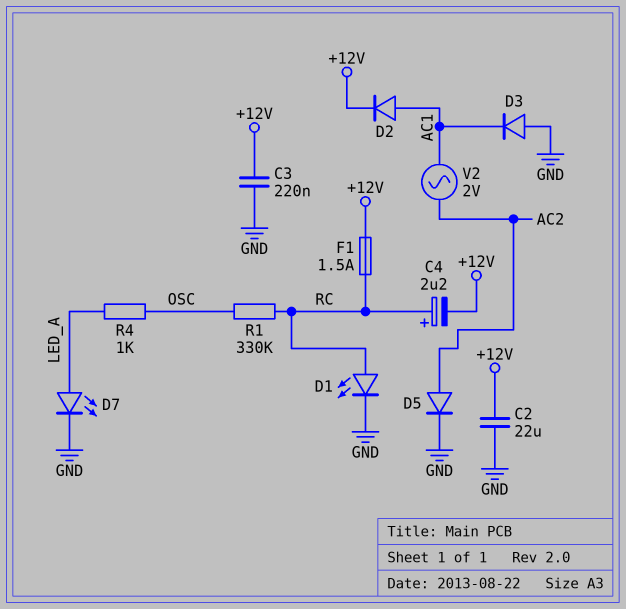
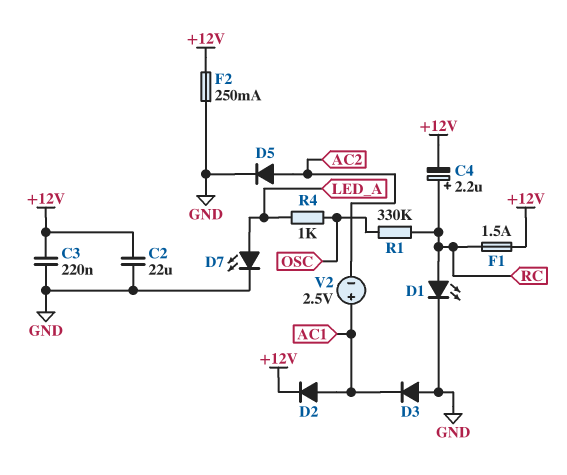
F2: none -> 250mA (+12V, GND)
V2: AC 2V (AC1, AC2) -> 2.5V (plus AC1, minus AC2)

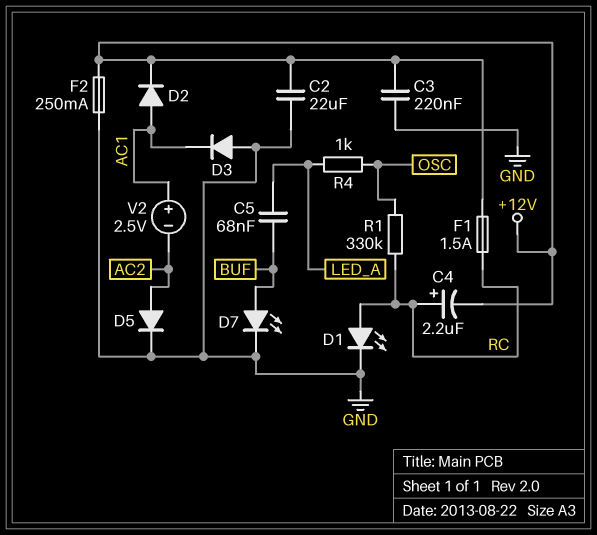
C5: none -> 68nF (BUF, LED_A)
D7: LED (A LED_A, K GND) -> LED (A BUF, K GND)

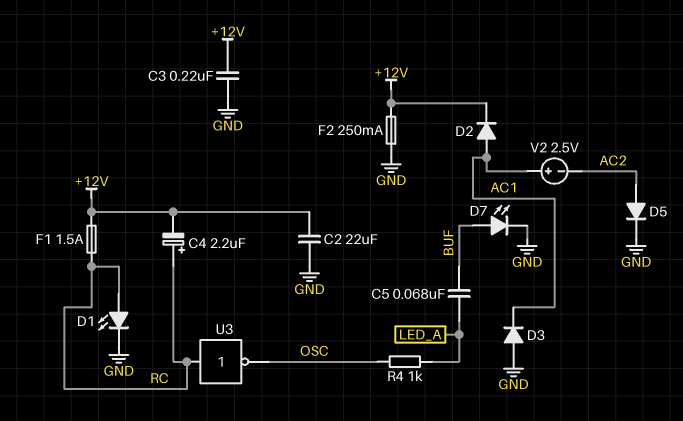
R1: 330k (OSC, RC) -> none
U3: none -> NOT (in RC, out OSC)

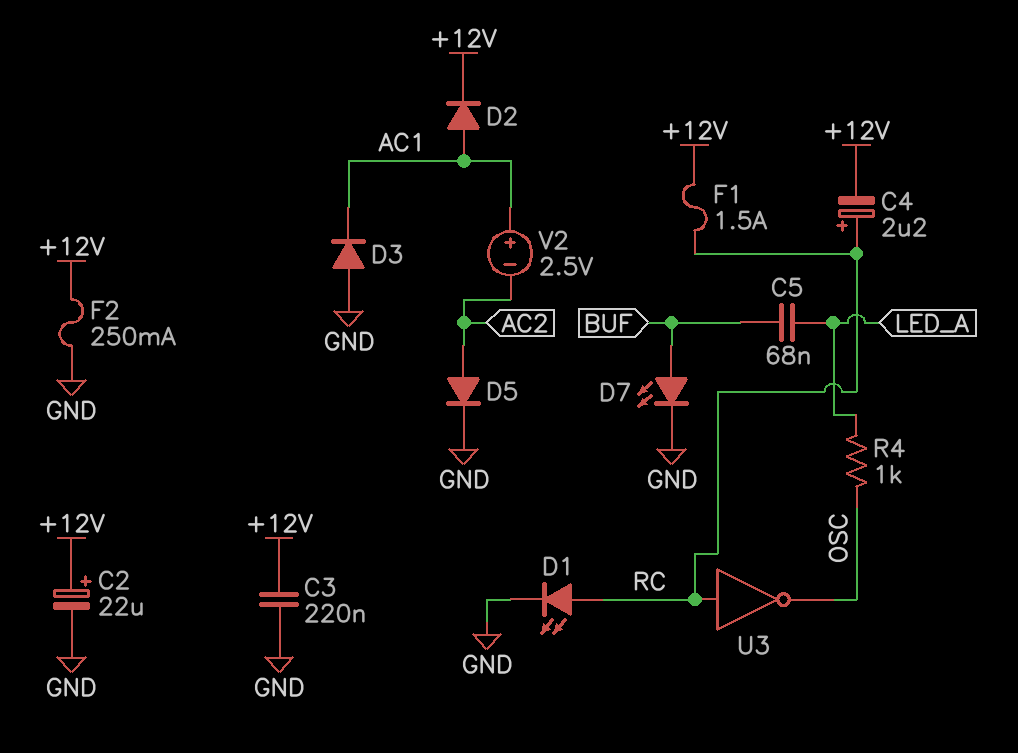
C2: 22uF (+12V, GND) -> 22uF (plus +12V, minus GND)

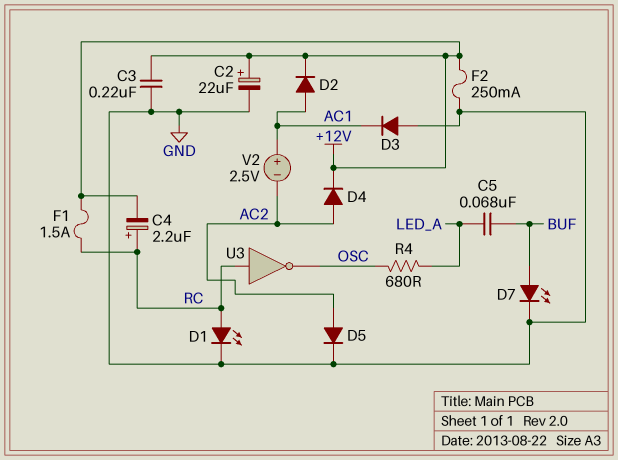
D4: none -> diode (A AC2, K +12V)
R4: 1k (LED_A, OSC) -> 680 (LED_A, OSC)

